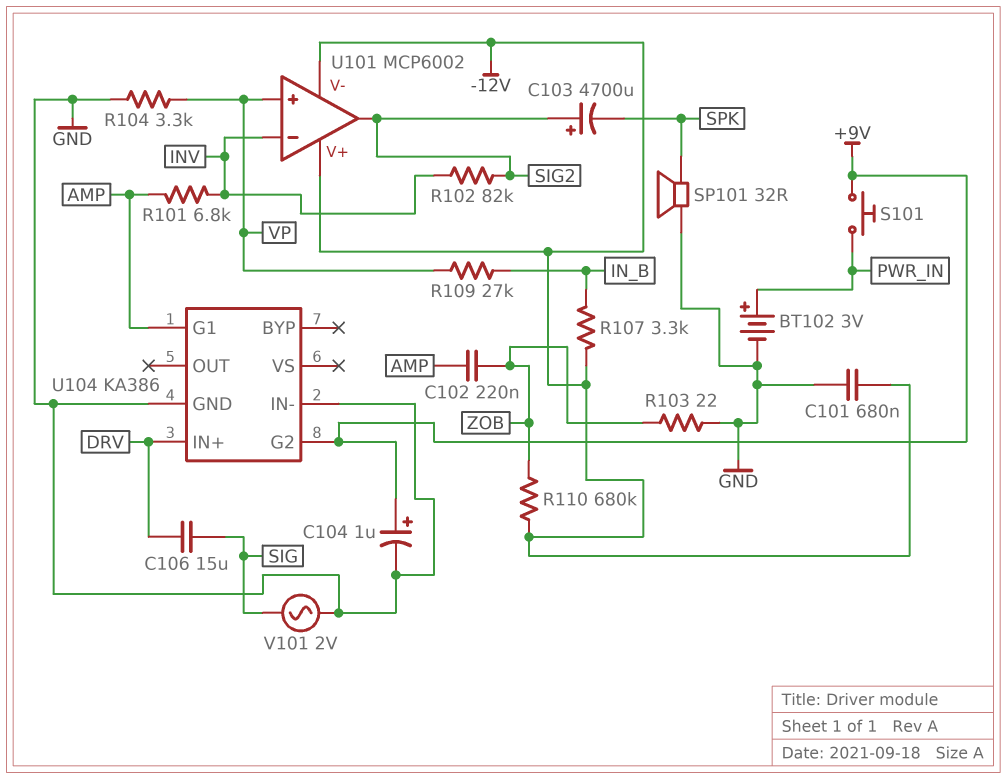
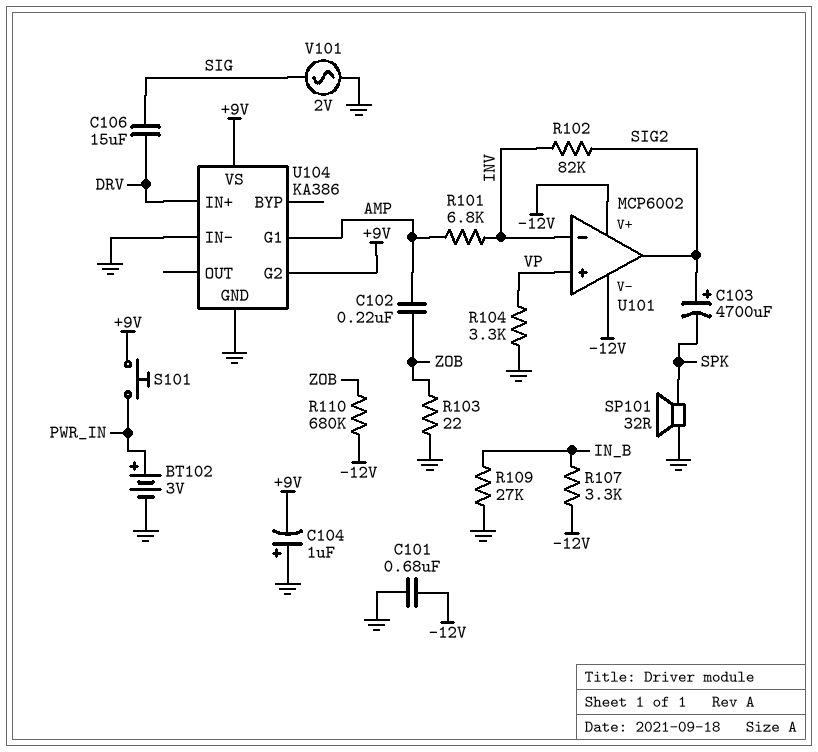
C104: 1uF (plus +9V, minus GND) -> 1uF (plus GND, minus +9V)
R109: 27k (IN_B, VP) -> 27k (GND, IN_B)
U104 pin VS: none -> +9V

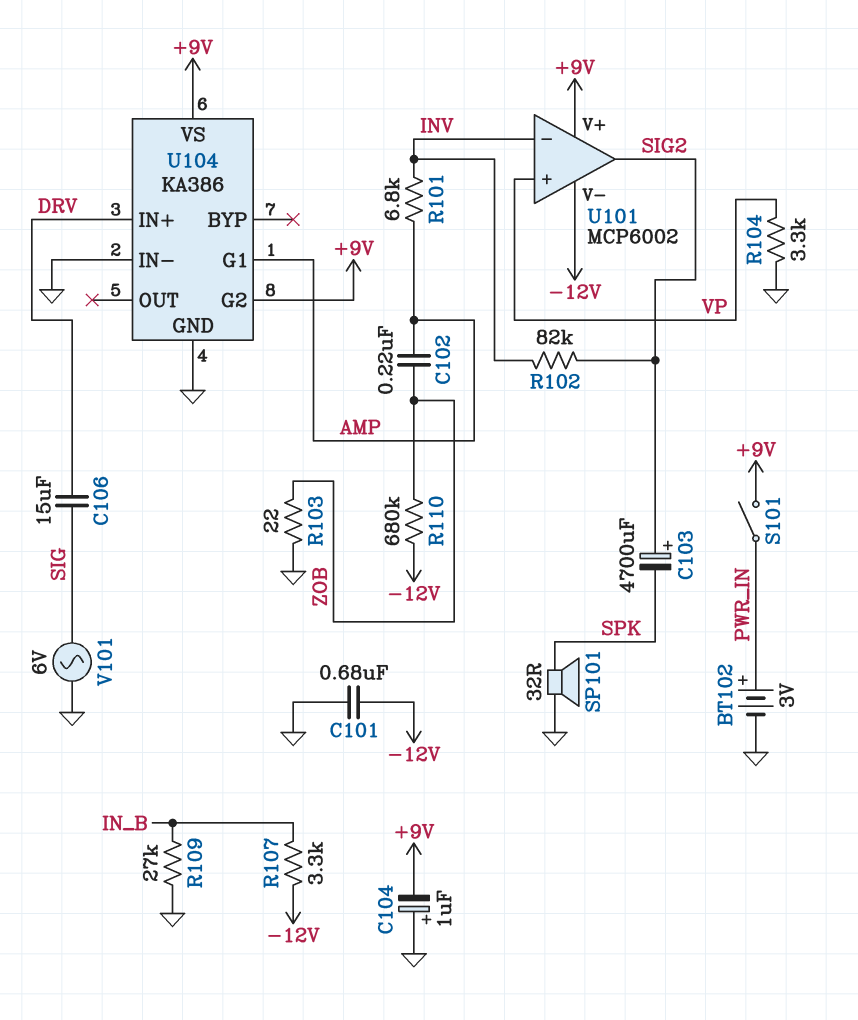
S101: button (+9V, PWR_IN) -> switch (+9V, PWR_IN)
U101 pin V+: -12V -> +9V
V101: AC 2V (GND, SIG) -> AC 6V (GND, SIG)

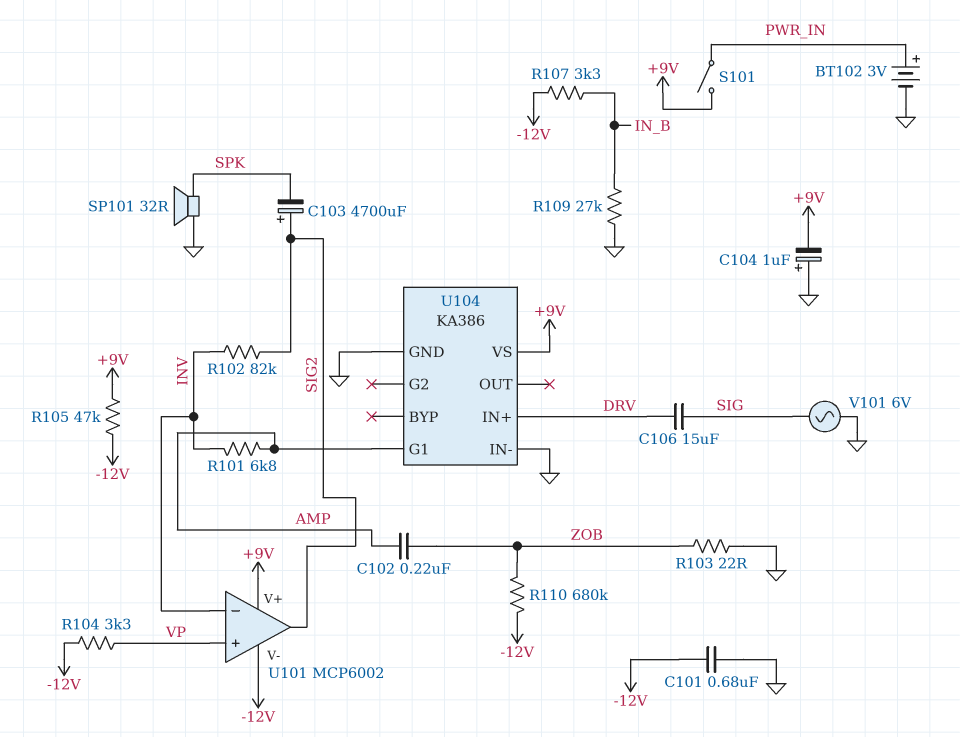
R104: 3.3k (GND, VP) -> 3.3k (-12V, VP)
R105: none -> 47k (+9V, -12V)
U104 pin G2: +9V -> none

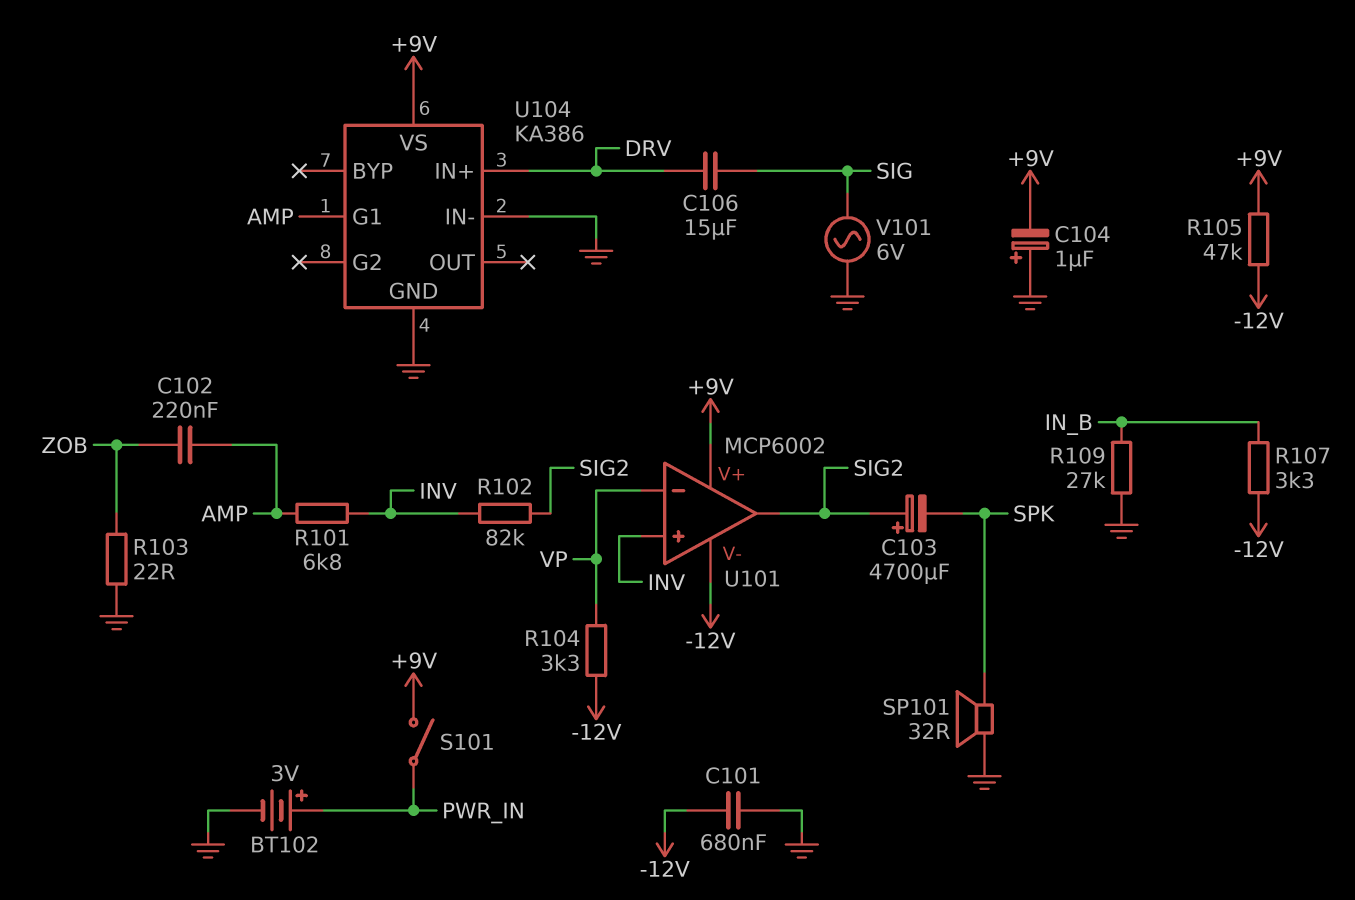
R110: 680k (-12V, ZOB) -> none
U101 pin in+: VP -> INV
U101 pin in-: INV -> VP

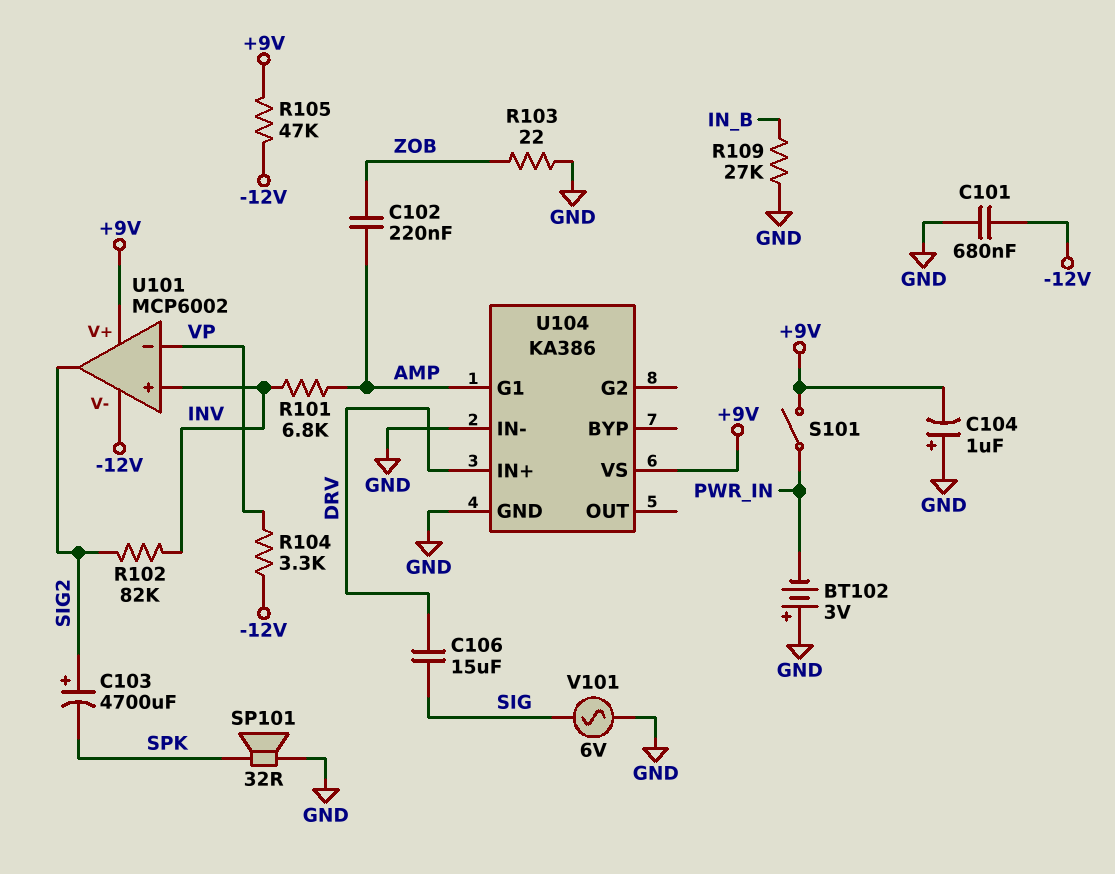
BT102: 3V (plus PWR_IN, minus GND) -> 3V (plus GND, minus PWR_IN)
R107: 3.3k (-12V, IN_B) -> none

